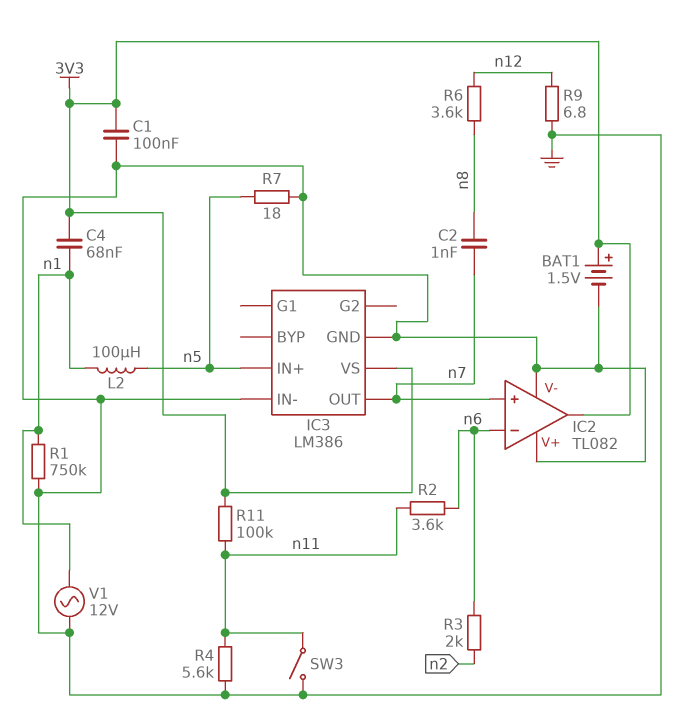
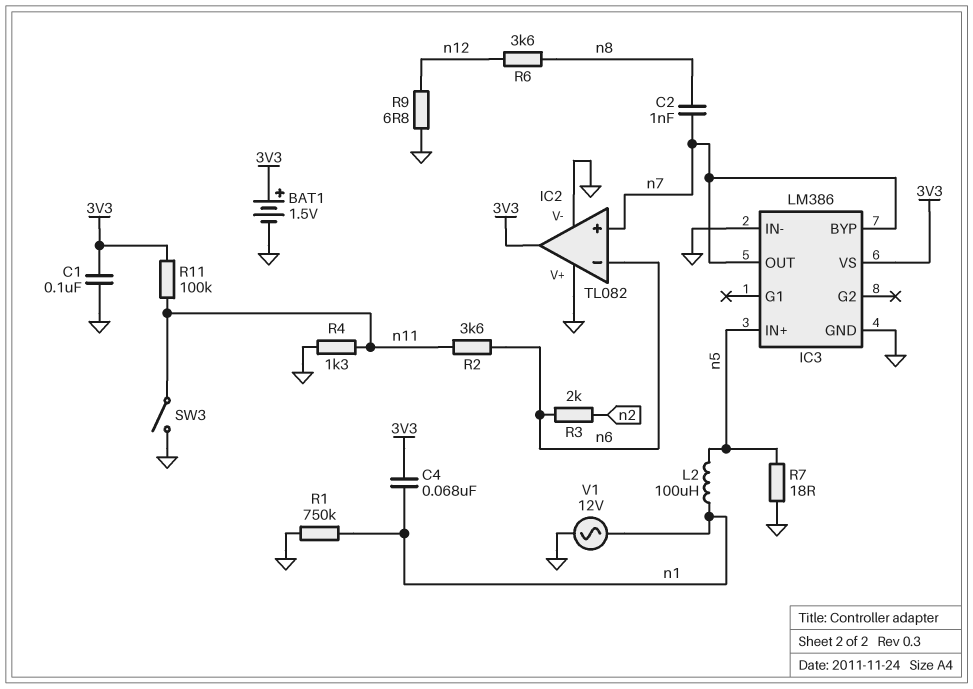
IC3 pin BYP: none -> n7
R4: 5.6k (GND, n11) -> 1.3k (GND, n11)

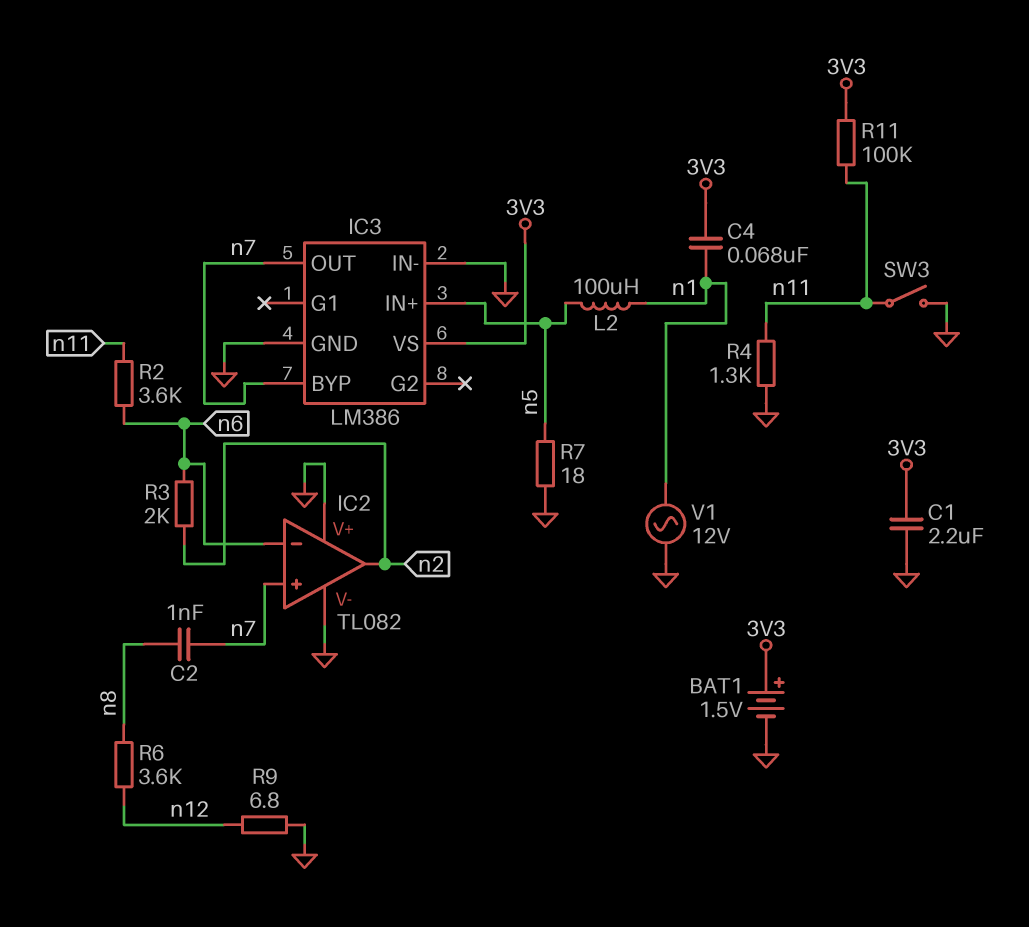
C1: 100nF (3V3, GND) -> 2.2uF (3V3, GND)
IC2 pin out: 3V3 -> n2
R1: 750k (GND, n1) -> none

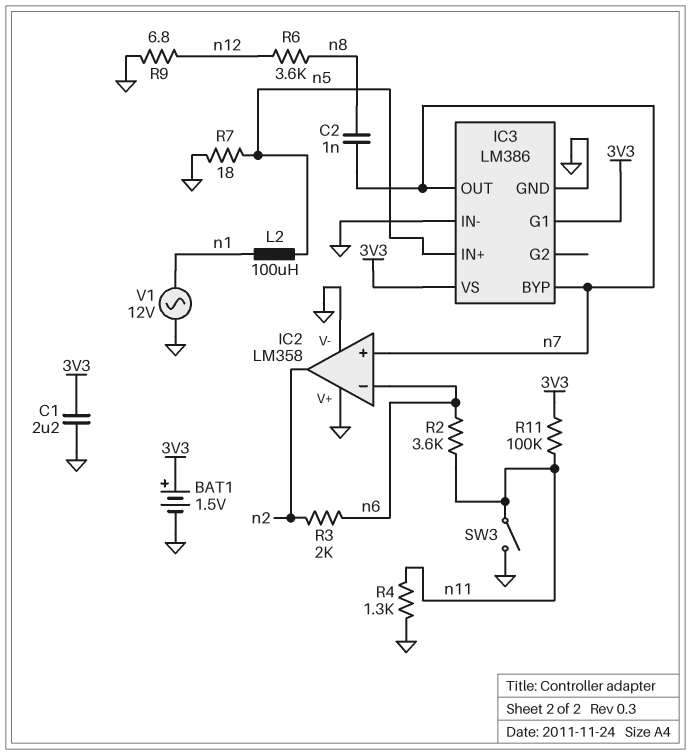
C4: 68nF (3V3, n1) -> none
IC2: TL082 -> LM358
IC3 pin G1: none -> 3V3

